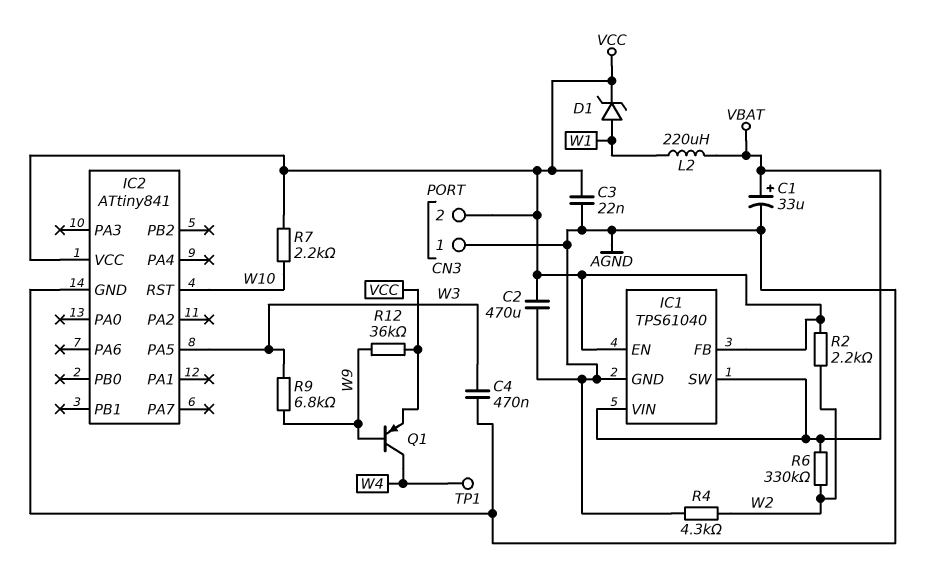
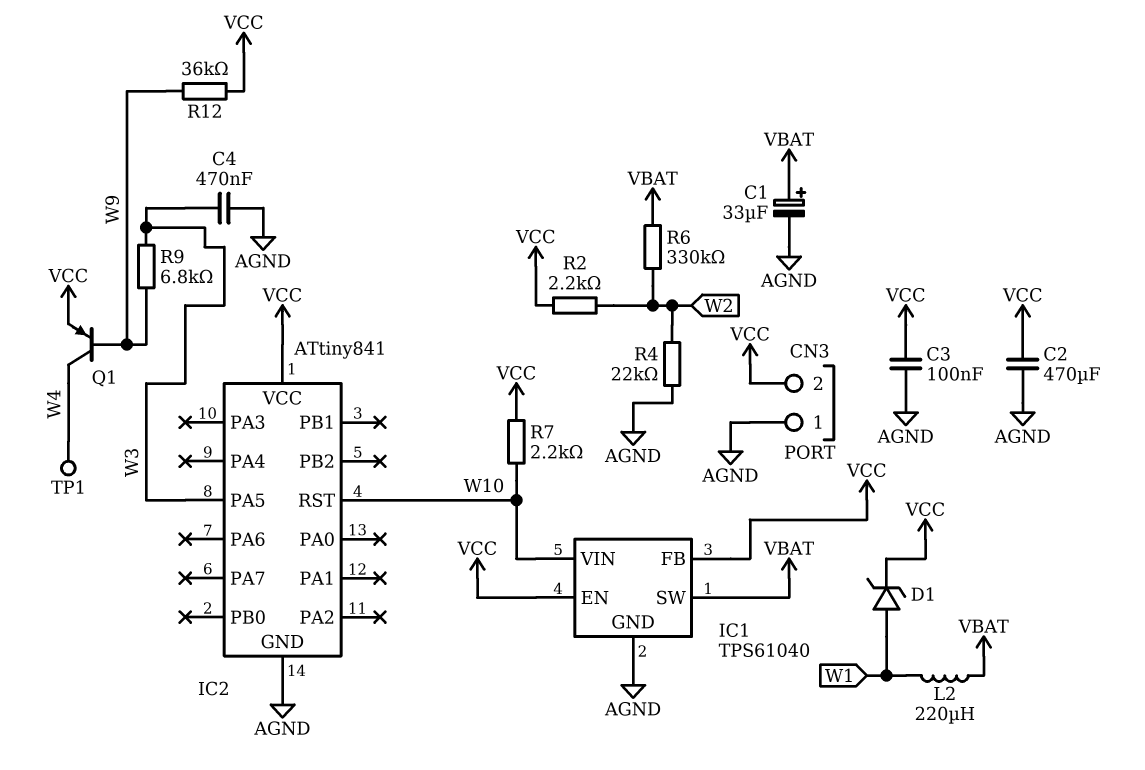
C3: 22nF (AGND, VCC) -> 100nF (AGND, VCC)
IC1 pin VIN: VBAT -> W10
R4: 4.3k (AGND, W2) -> 22k (AGND, W2)

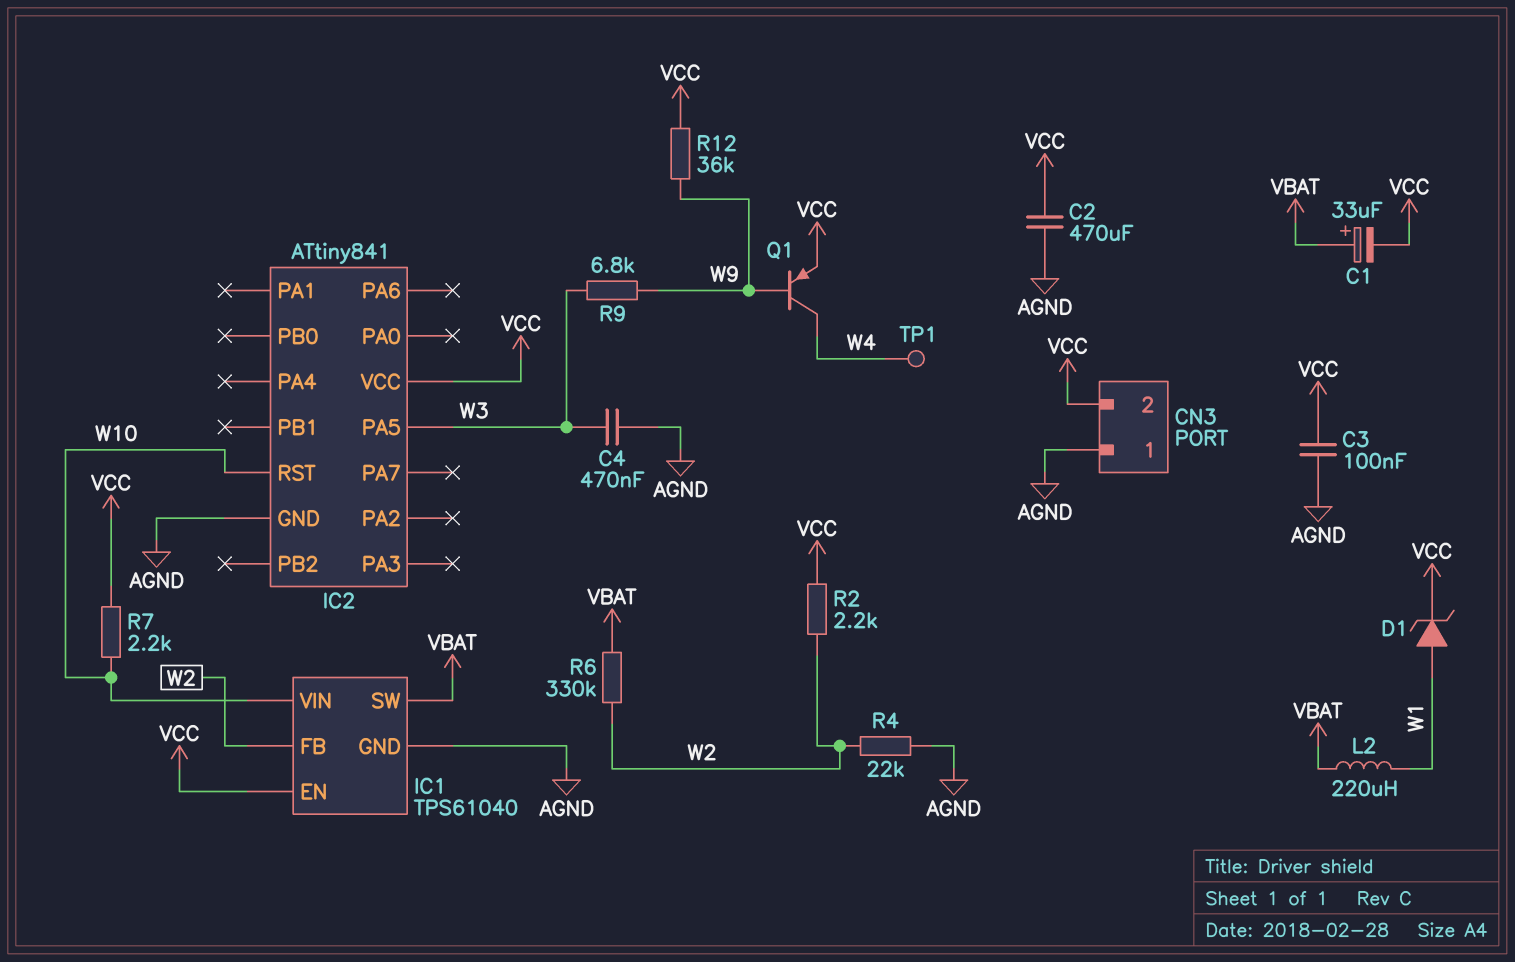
C1: 33uF (plus VBAT, minus AGND) -> 33uF (plus VBAT, minus VCC)
IC1 pin FB: VCC -> W2

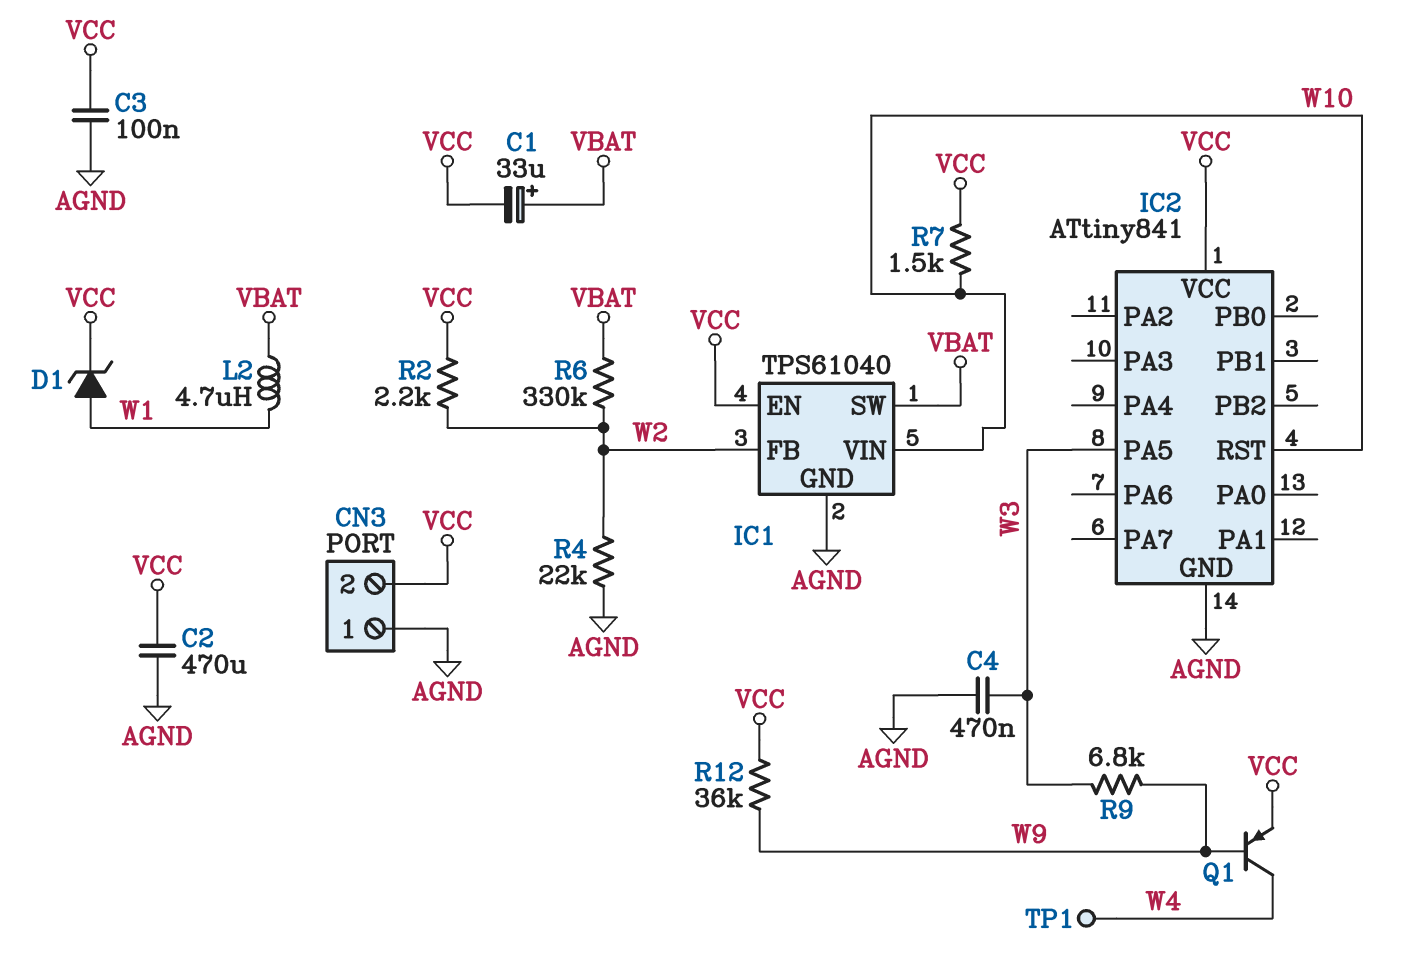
L2: 220uH (VBAT, W1) -> 4.7uH (VBAT, W1)
R7: 2.2k (VCC, W10) -> 1.5k (VCC, W10)

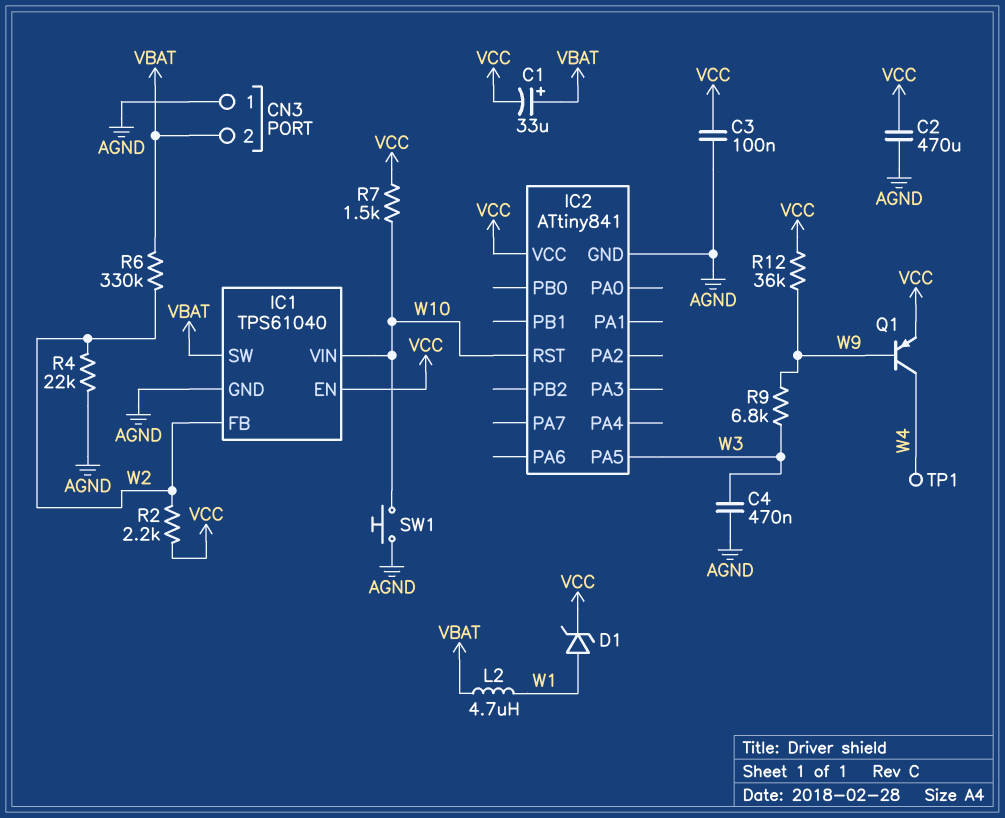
CN3 pin 2: VCC -> VBAT
SW1: none -> button (AGND, W10)

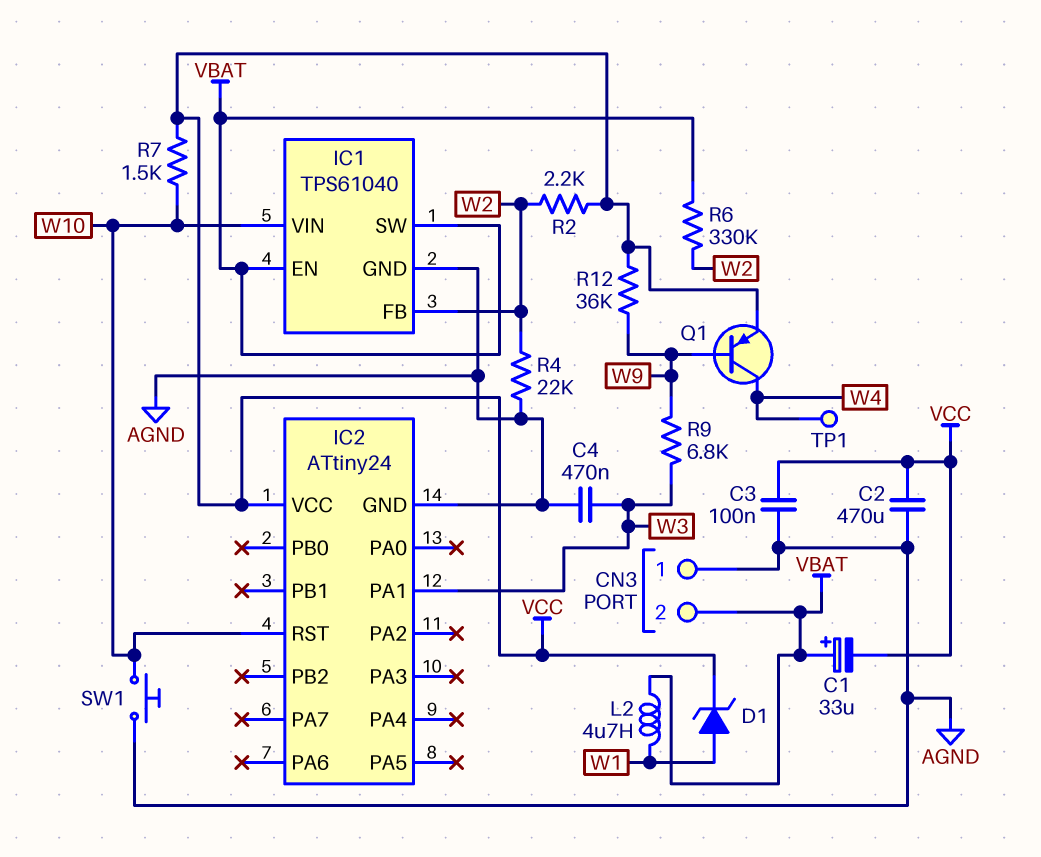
IC1 pin EN: VCC -> VBAT
IC2: ATtiny841 -> ATtiny24
IC2 pin PA1: none -> W3
IC2 pin PA5: W3 -> none

